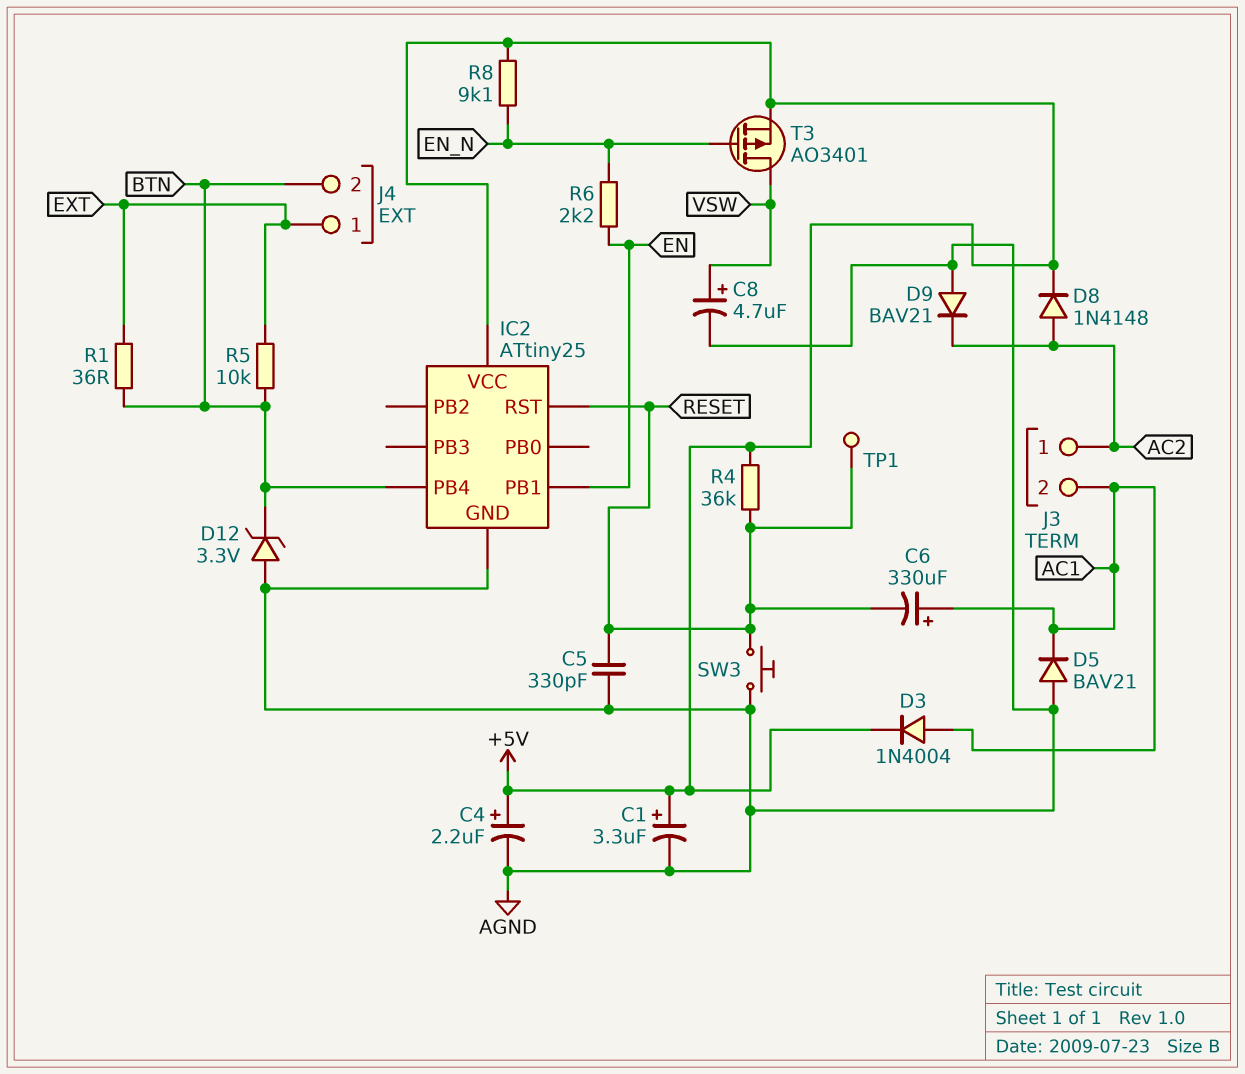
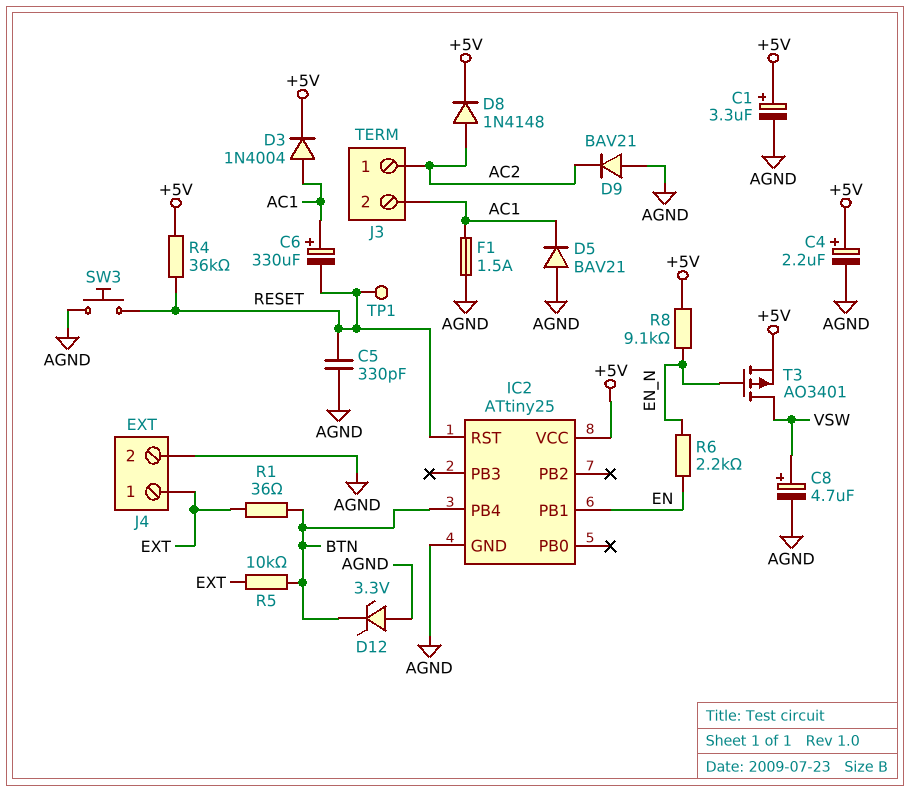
F1: none -> 1.5A (AC1, AGND)
J4 pin 2: BTN -> AGND

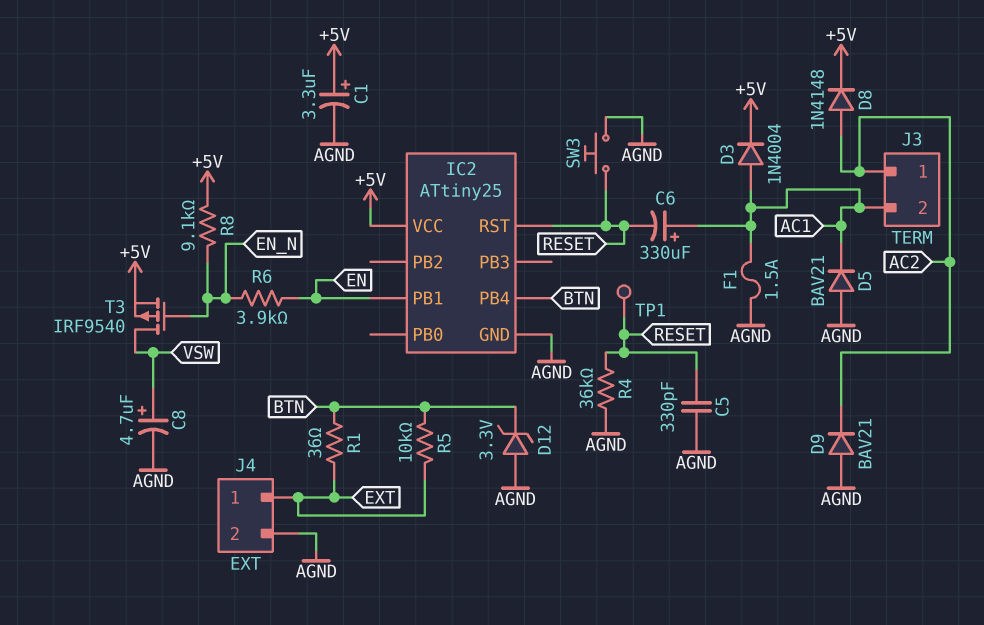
C4: 2.2uF (plus +5V, minus AGND) -> none
R4: 36k (+5V, RESET) -> 36k (AGND, RESET)
R6: 2.2k (EN, EN_N) -> 3.9k (EN, EN_N)
T3: PMOS AO3401 (G EN_N, D VSW, S +5V) -> PMOS IRF9540 (G EN_N, D VSW, S +5V)

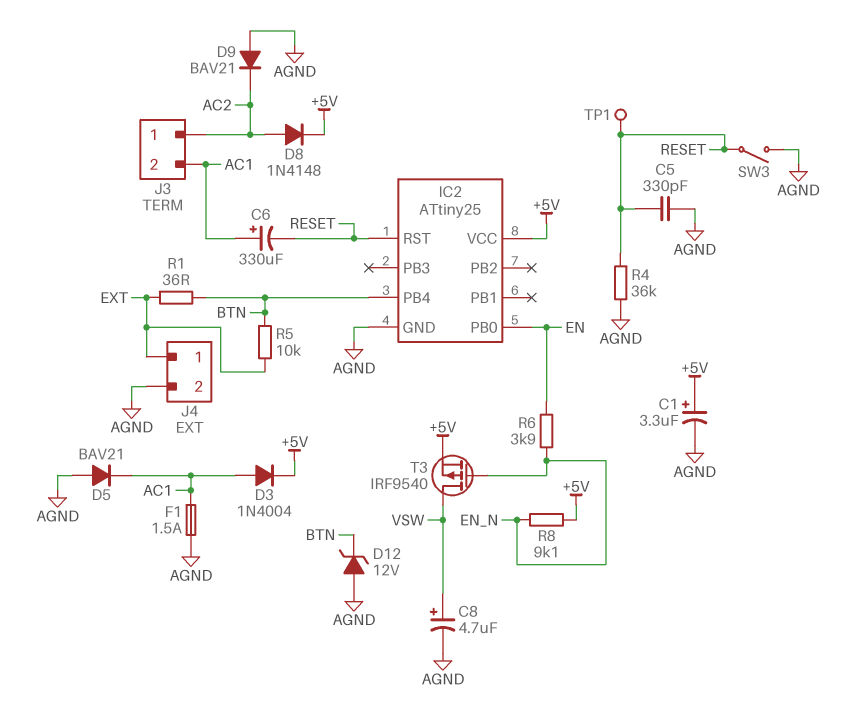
D12: zener 3.3V (A AGND, K BTN) -> zener 12V (A AGND, K BTN)
IC2 pin PB0: none -> EN
IC2 pin PB1: EN -> none
SW3: button (AGND, RESET) -> switch (AGND, RESET)

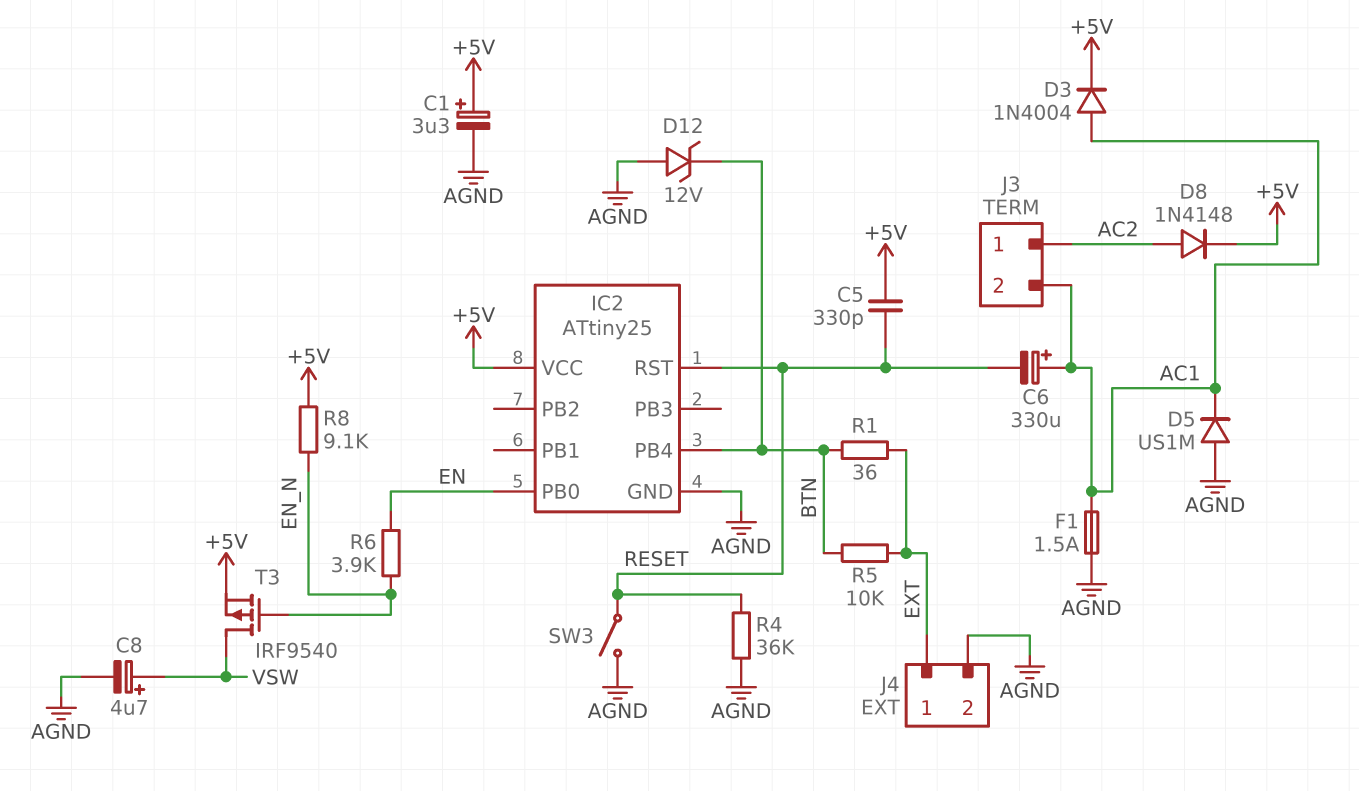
C5: 330pF (AGND, RESET) -> 330pF (+5V, RESET)
D5: diode BAV21 (A AGND, K AC1) -> diode US1M (A AGND, K AC1)
D9: diode BAV21 (A AGND, K AC2) -> none
TP1: test point (RESET) -> none

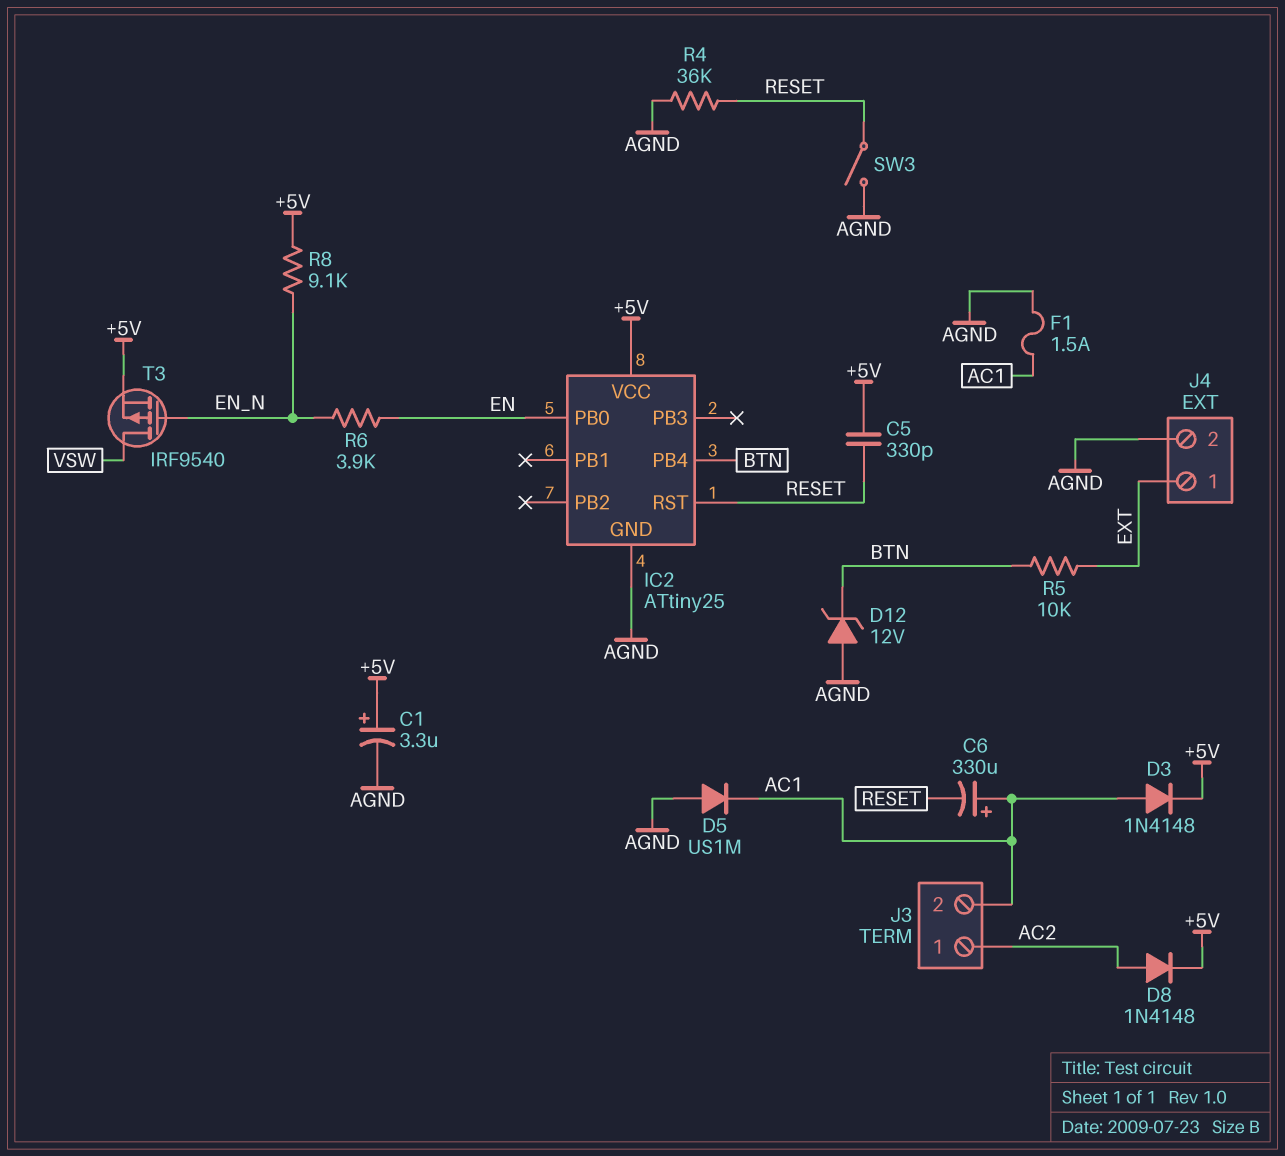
C8: 4.7uF (plus VSW, minus AGND) -> none
D3: diode 1N4004 (A AC1, K +5V) -> diode 1N4148 (A AC1, K +5V)
R1: 36 (BTN, EXT) -> none

